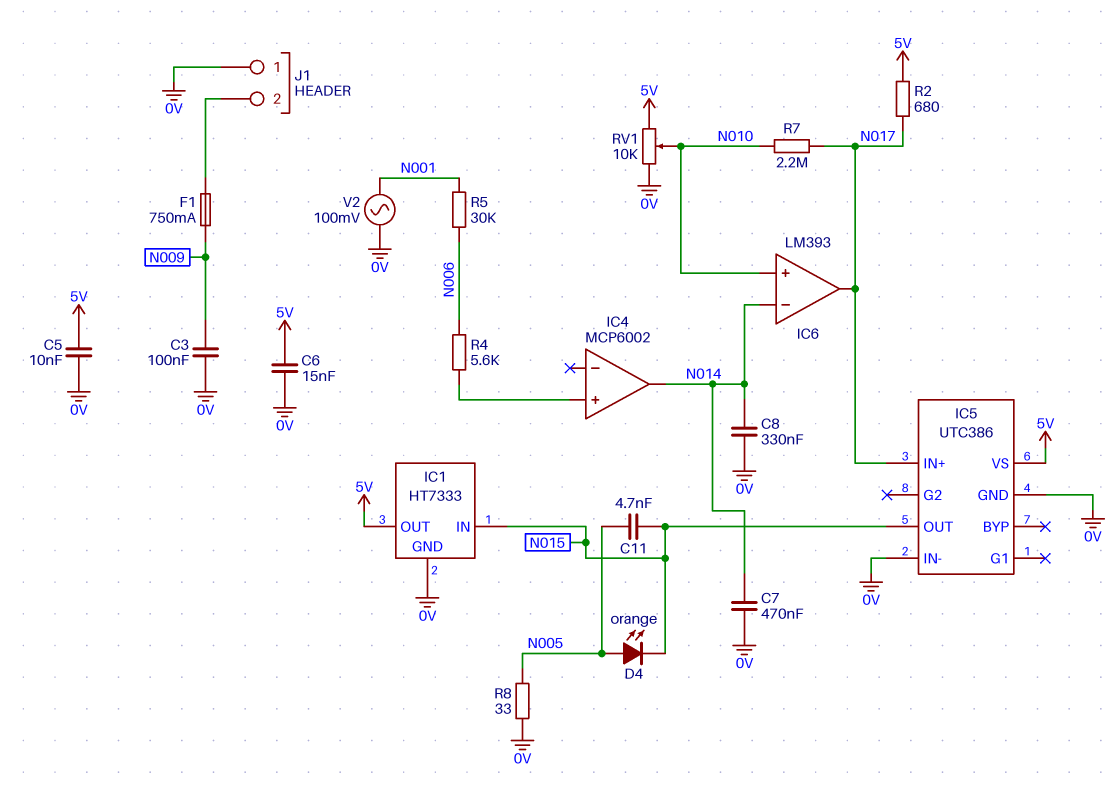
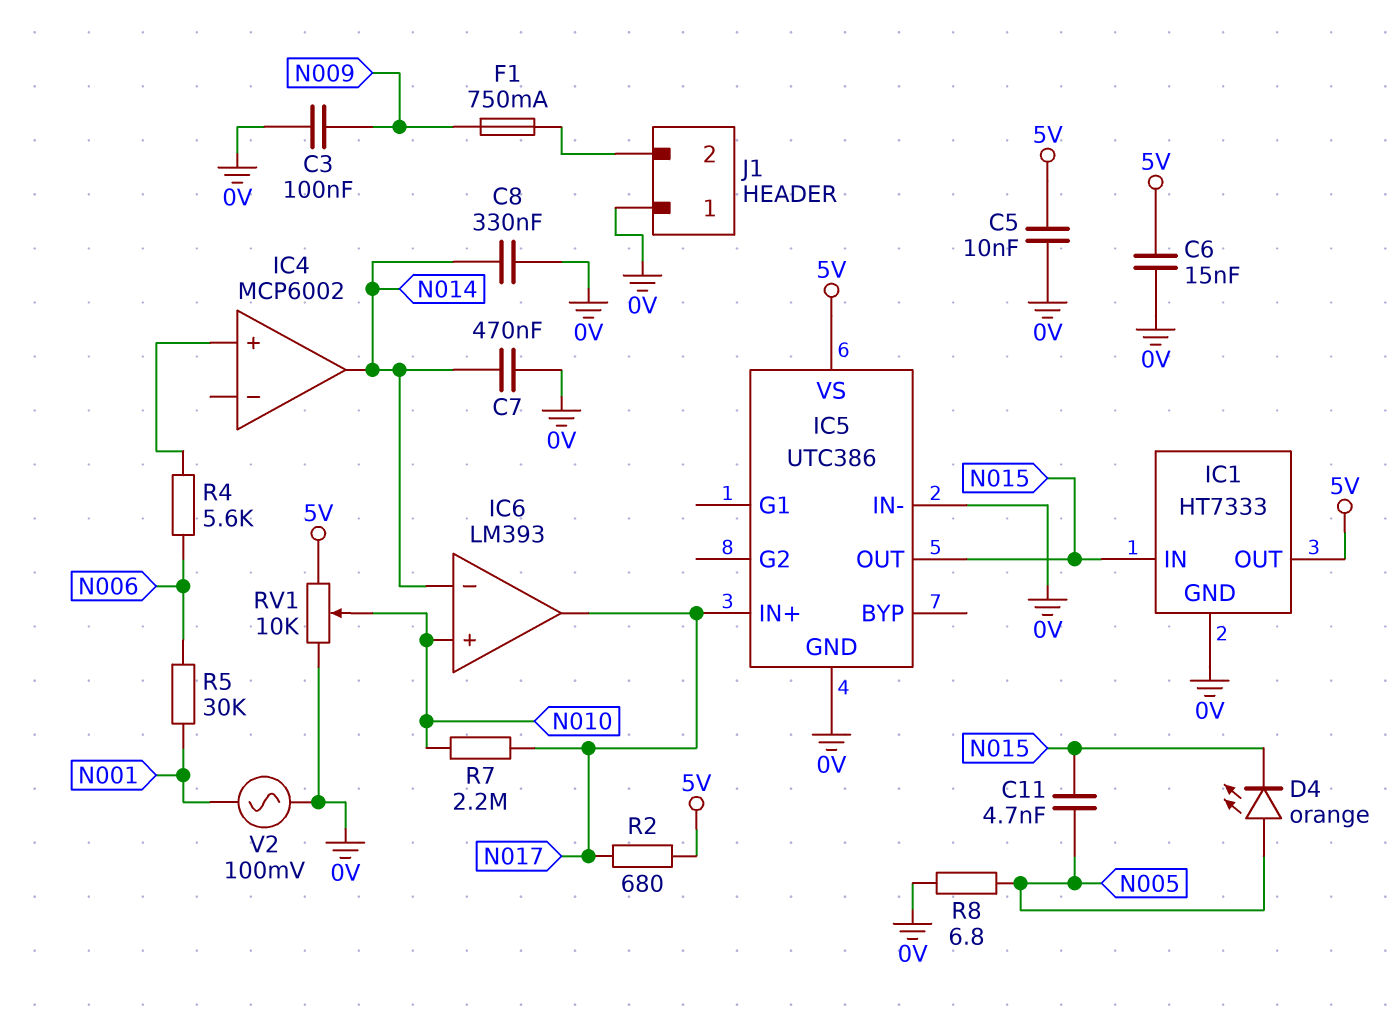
R8: 33 (0V, N005) -> 6.8 (0V, N005)

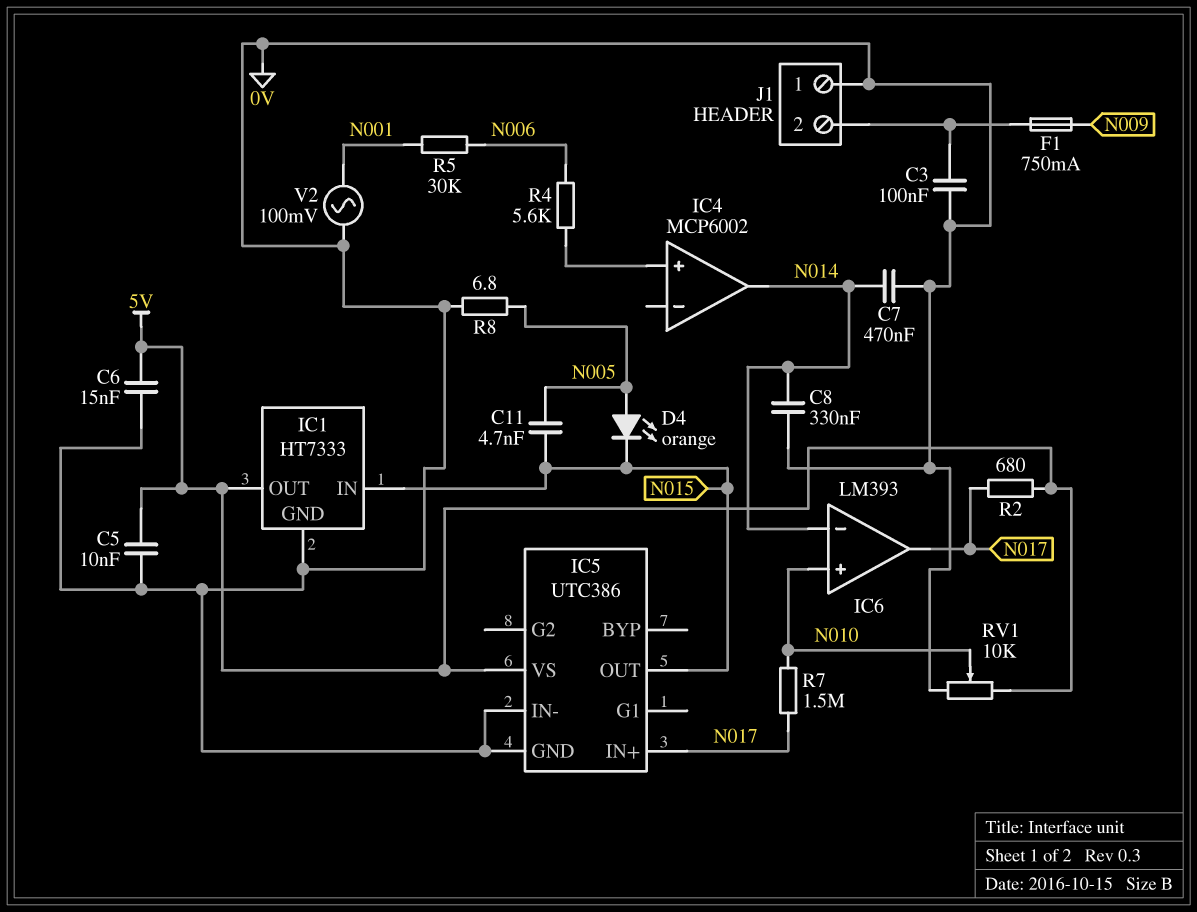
C3: 100nF (0V, N009) -> 100nF (0V, J1/2)
R7: 2.2M (N010, N017) -> 1.5M (N010, N017)

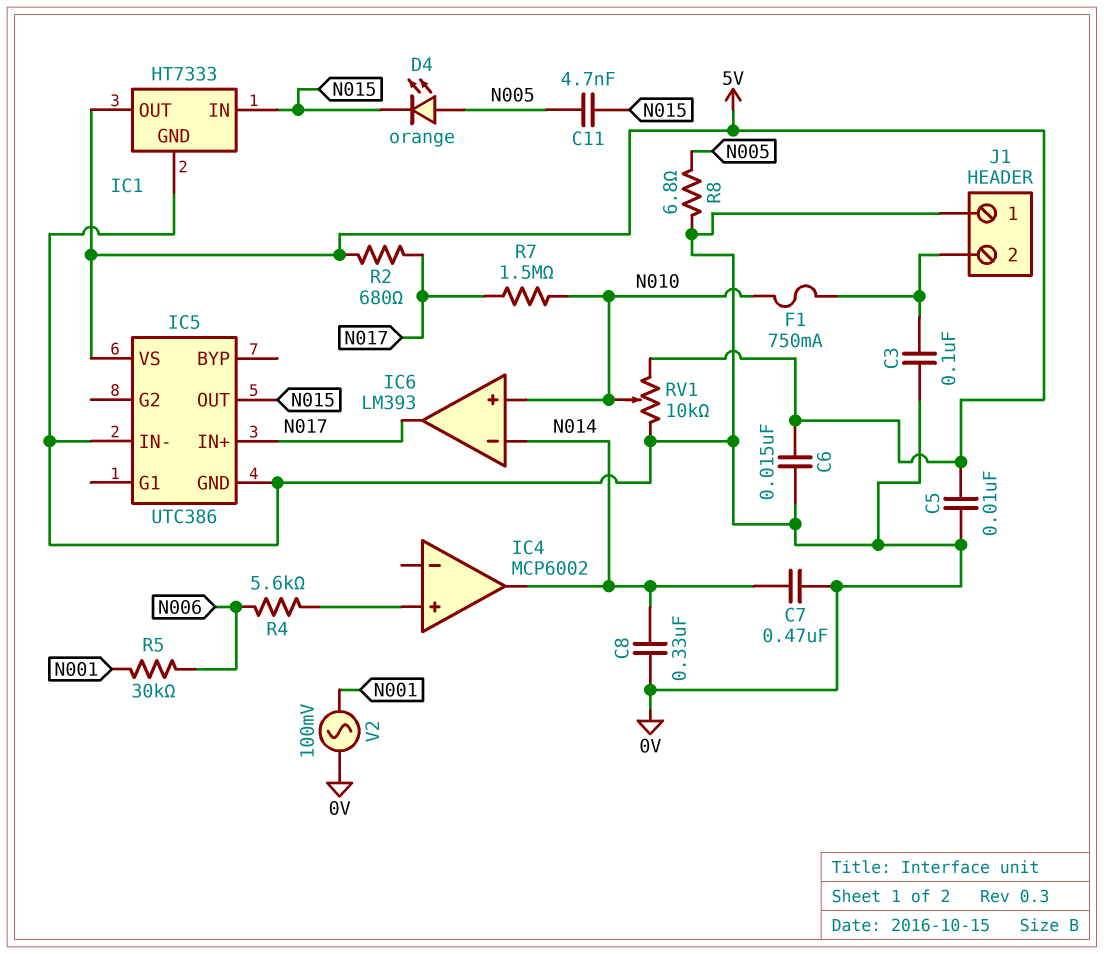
F1: 750mA (J1/2, N009) -> 750mA (J1/2, N010)

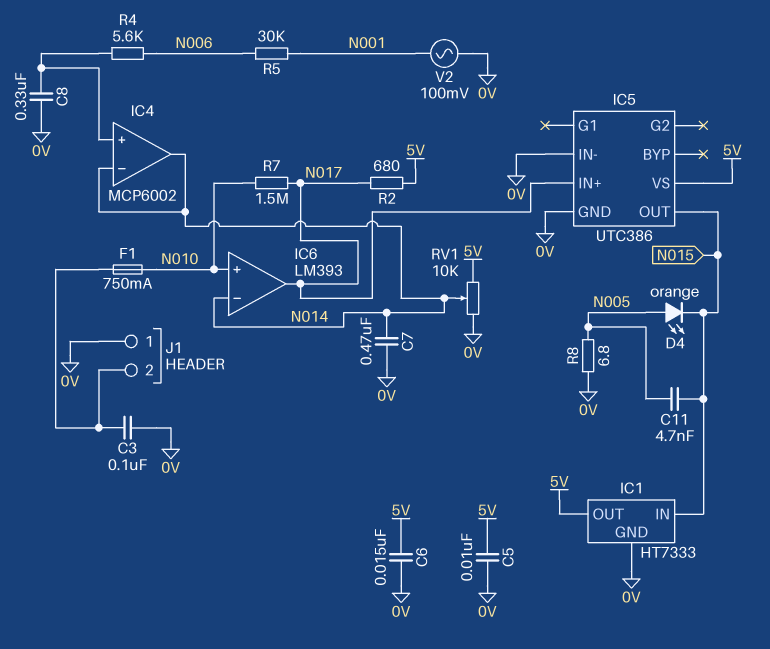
C8: 330nF (0V, N014) -> 330nF (0V, IC4/in+)
IC4 pin in-: none -> N014
RV1: 10k (0V, 5V, wiper N010) -> 10k (0V, 5V, wiper N014)

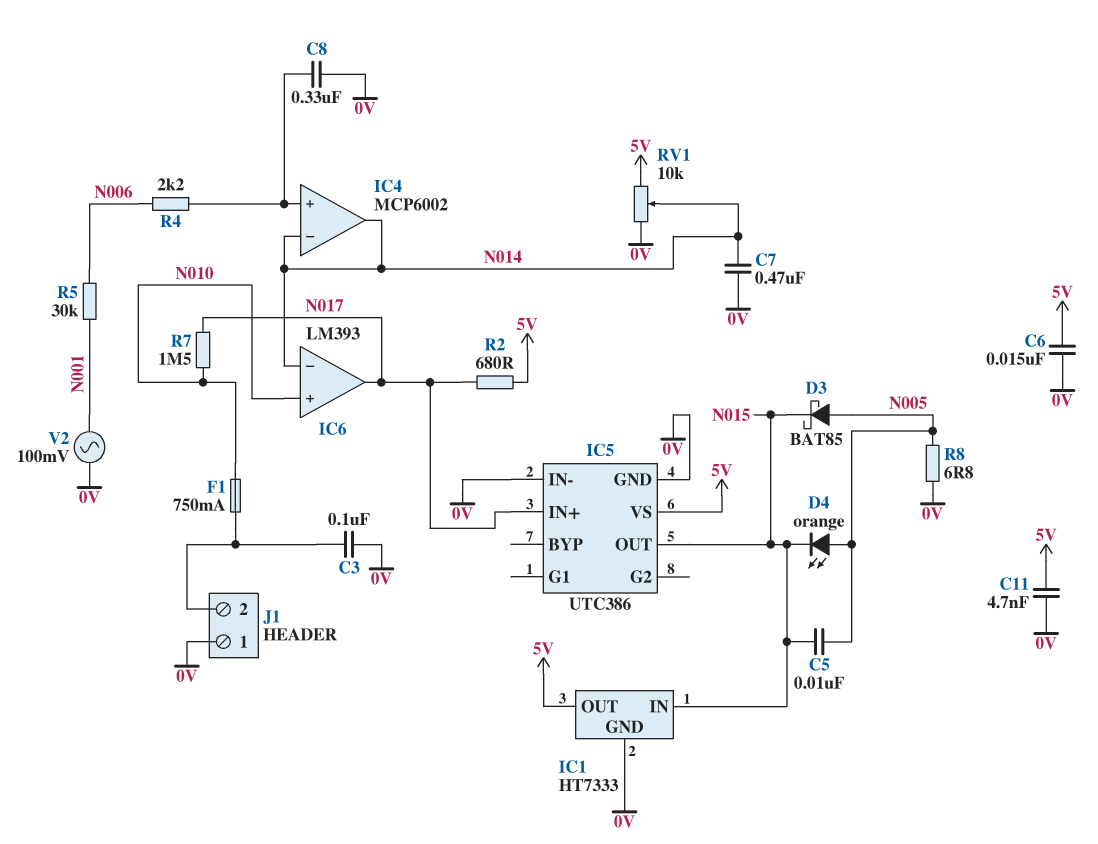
C5: 10nF (0V, 5V) -> 10nF (N005, N015)
C11: 4.7nF (N005, N015) -> 4.7nF (0V, 5V)
D3: none -> schottky BAT85 (A N005, K N015)
R4: 5.6k (IC4/in+, N006) -> 2.2k (IC4/in+, N006)

